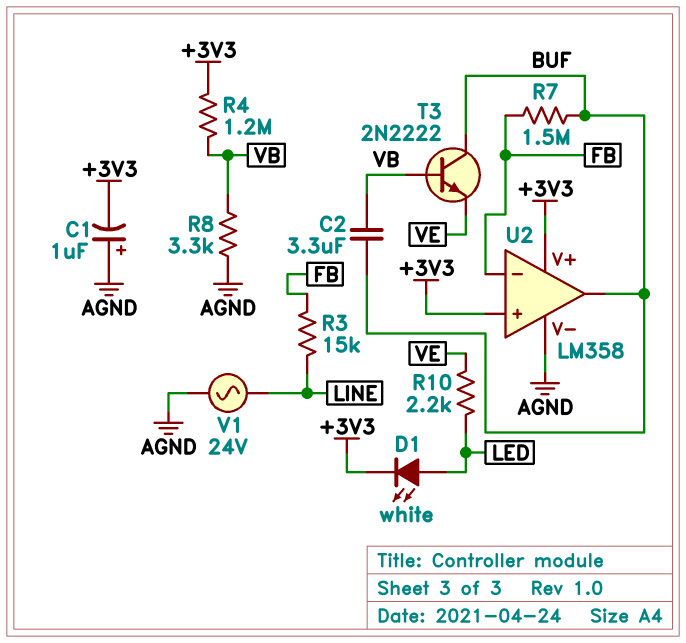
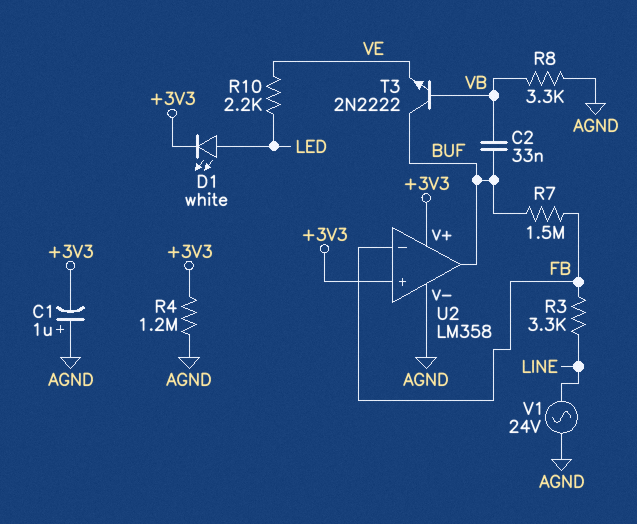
C2: 3.3uF (BUF, VB) -> 33nF (BUF, VB)
R3: 15k (FB, LINE) -> 3.3k (FB, LINE)
R4: 1.2M (+3V3, VB) -> 1.2M (+3V3, AGND)

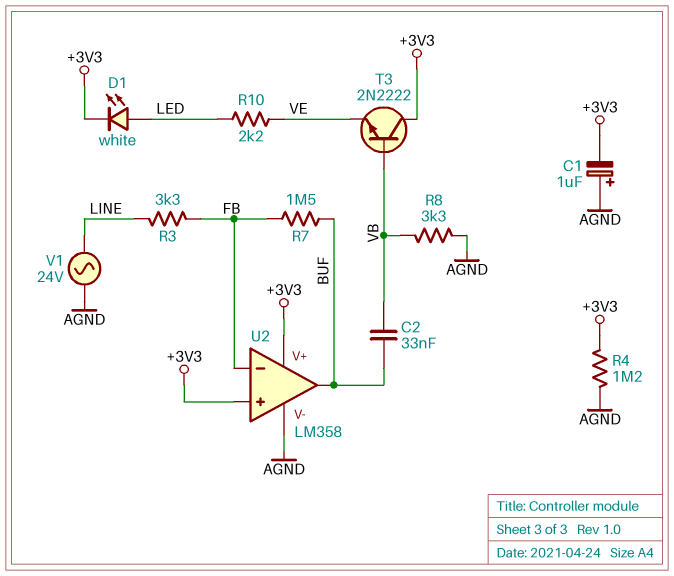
T3: NPN 2N2222 (B VB, C BUF, E VE) -> NPN 2N2222 (B VB, C +3V3, E VE)

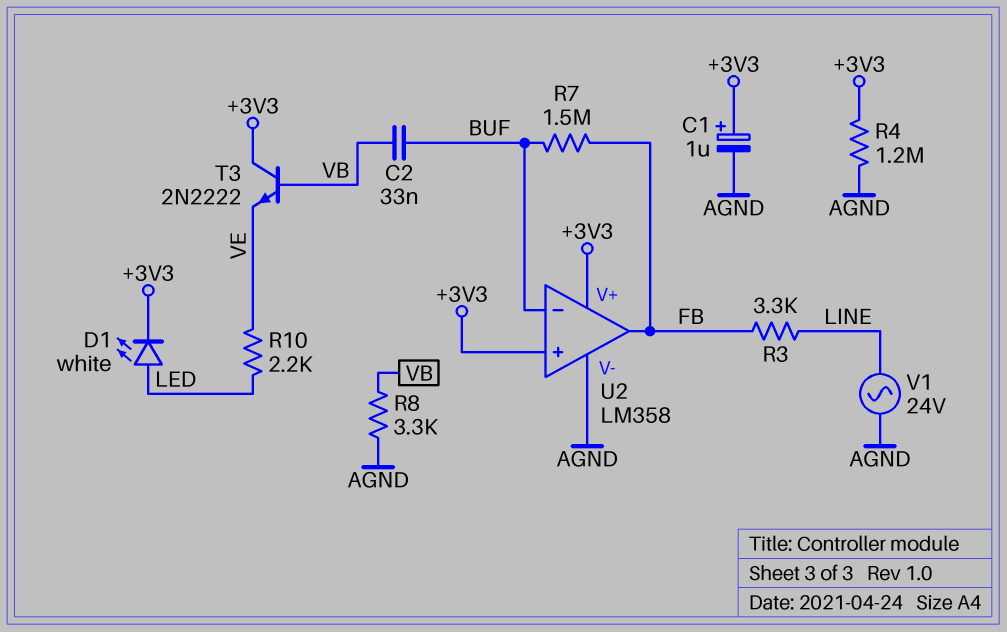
C1: 1uF (plus AGND, minus +3V3) -> 1uF (plus +3V3, minus AGND)
U2 pin in-: FB -> BUF
U2 pin out: BUF -> FB

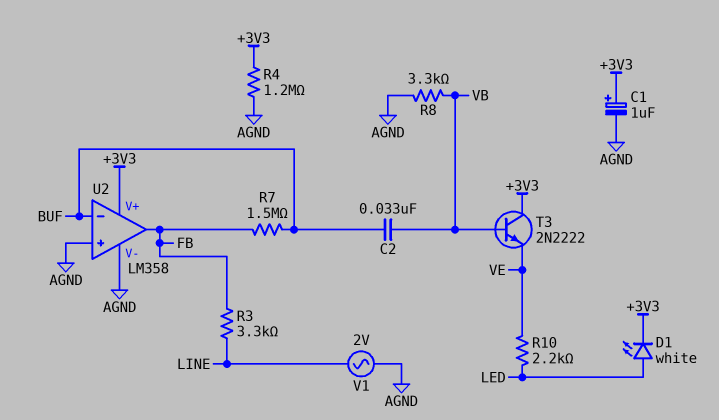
U2 pin in+: +3V3 -> AGND
V1: AC 24V (AGND, LINE) -> AC 2V (AGND, LINE)

